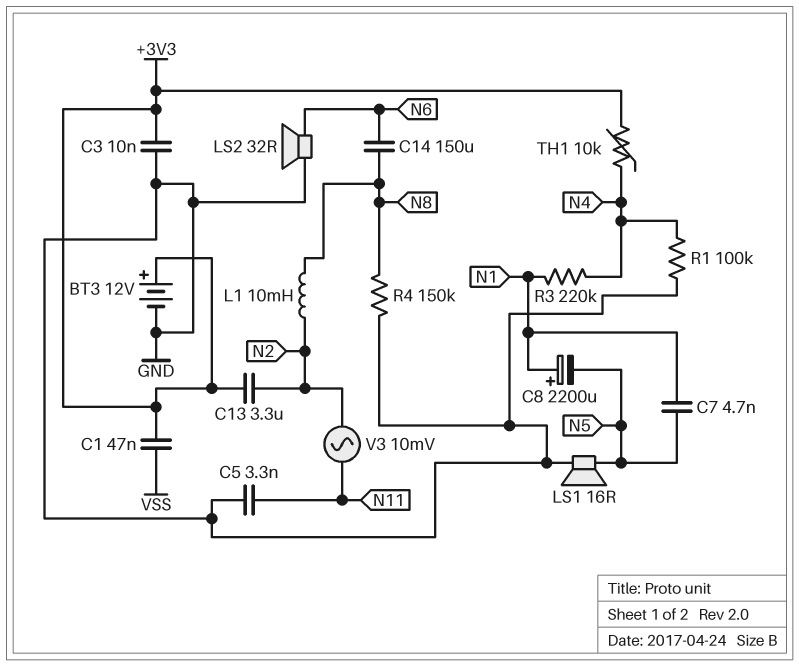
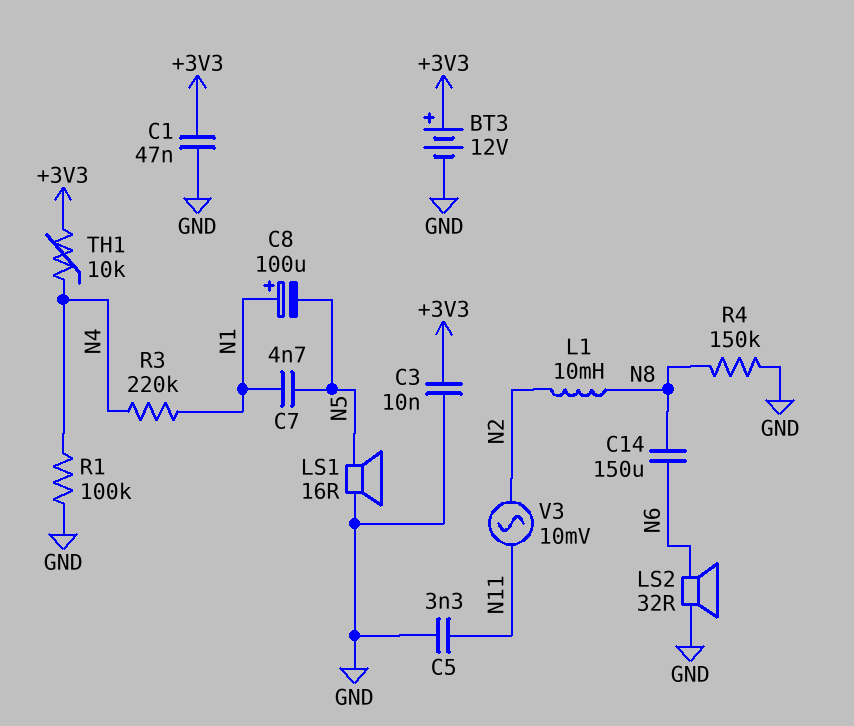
C1: 47nF (+3V3, VSS) -> 47nF (+3V3, GND)
C8: 2200uF (plus N1, minus N5) -> 100uF (plus N1, minus N5)
C13: 3.3uF (+3V3, N2) -> none

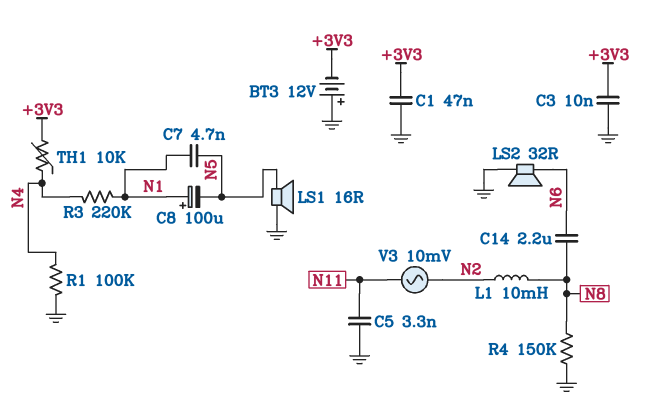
BT3: 12V (plus +3V3, minus GND) -> 12V (plus GND, minus +3V3)
C14: 150uF (N6, N8) -> 2.2uF (N6, N8)

